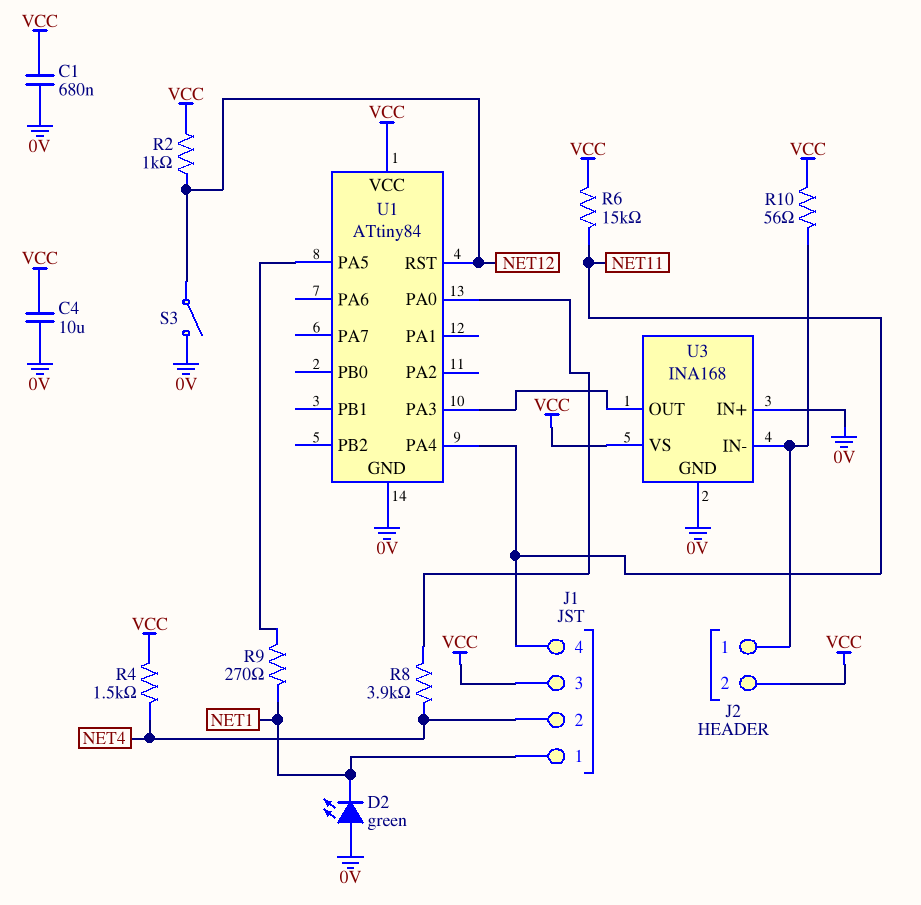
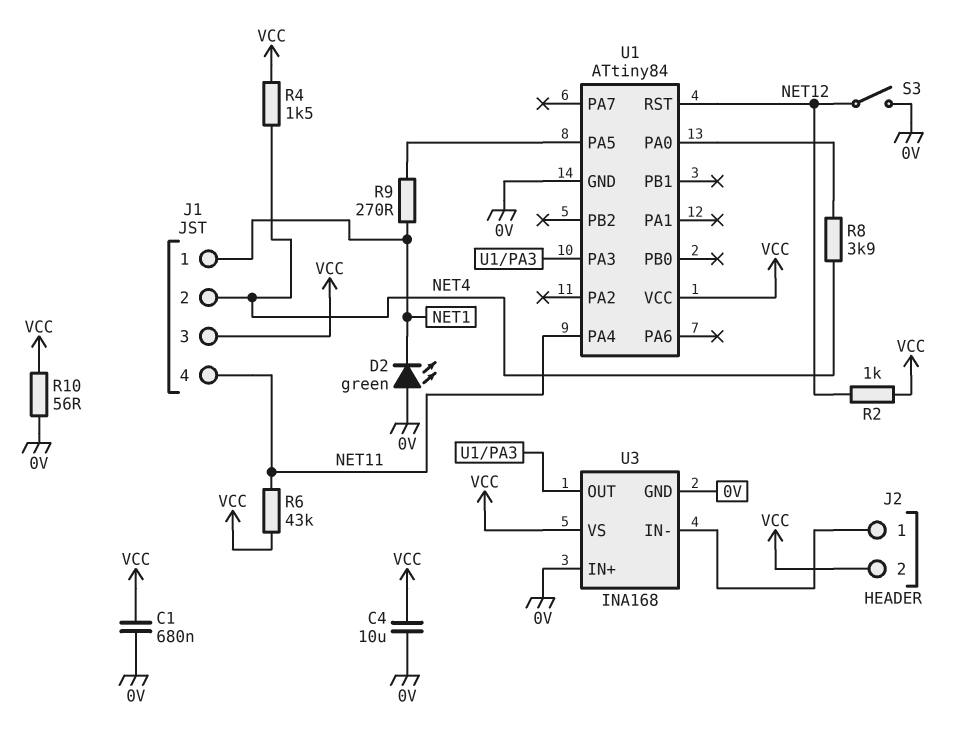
R6: 15k (NET11, VCC) -> 43k (NET11, VCC)
R10: 56 (J2/1, VCC) -> 56 (0V, VCC)

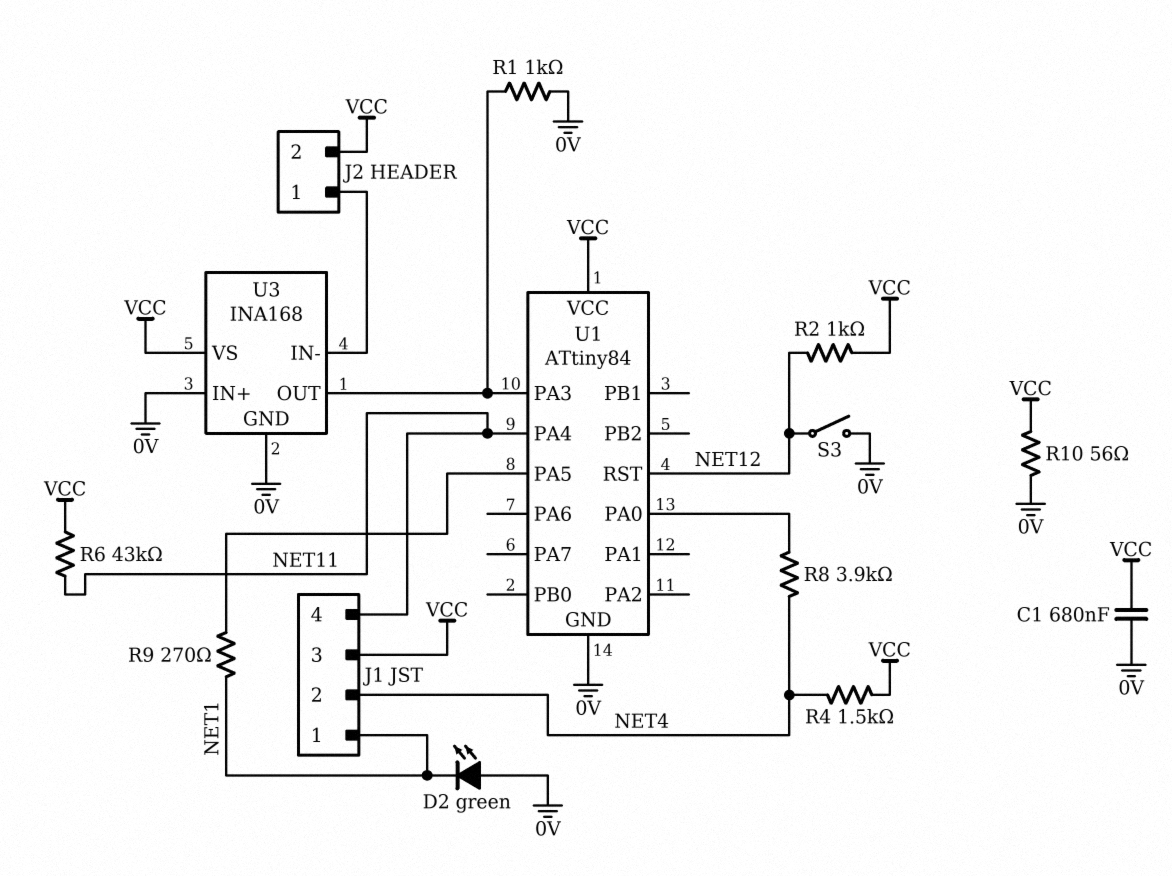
C4: 10uF (0V, VCC) -> none
R1: none -> 1k (0V, U1/PA3)

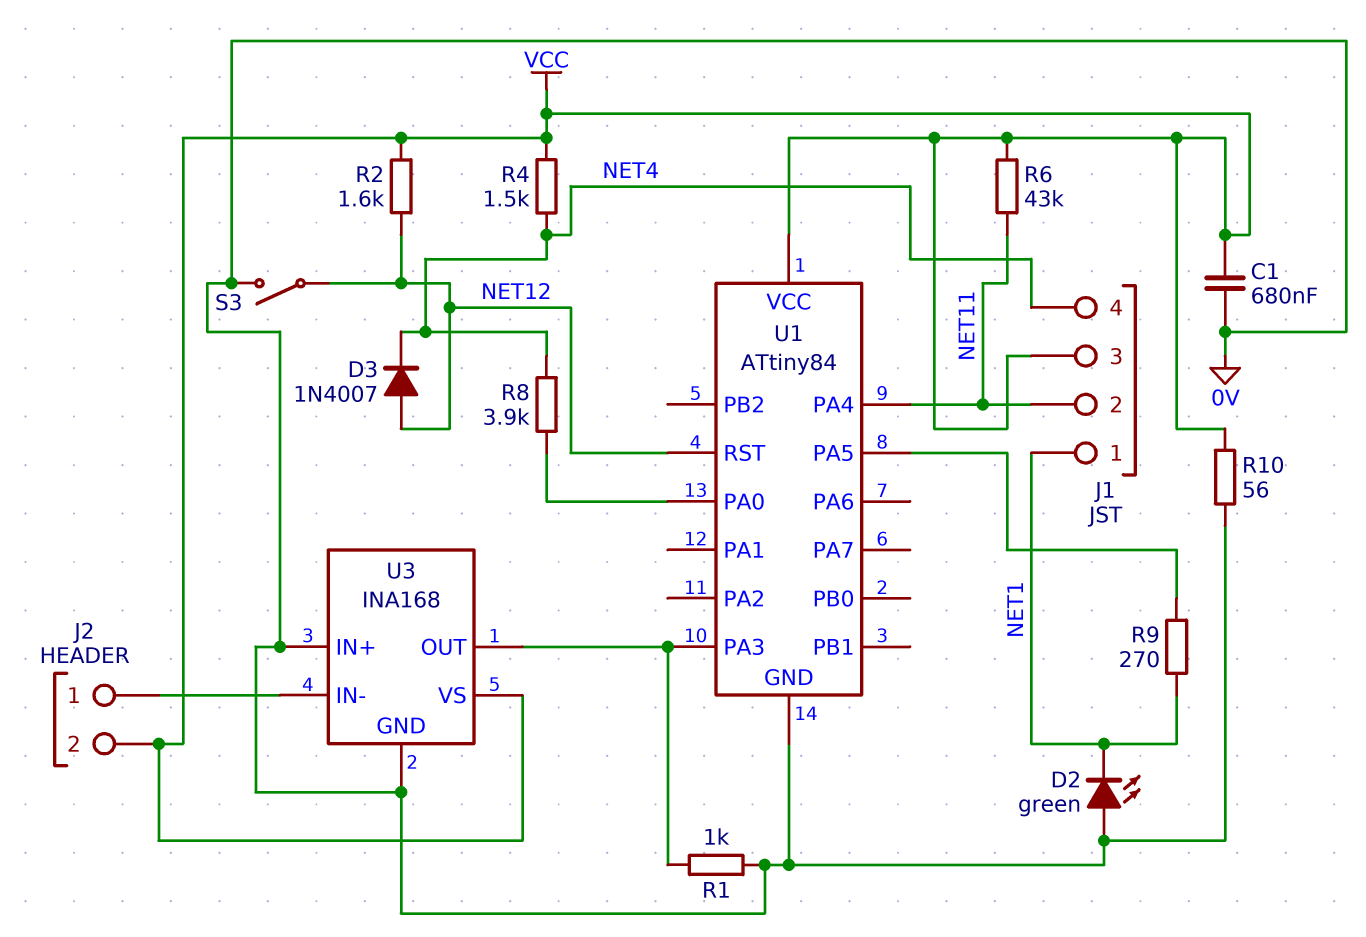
D3: none -> diode 1N4007 (A NET12, K NET4)
J1 pin 2: NET4 -> NET11
J1 pin 4: NET11 -> NET4
R2: 1k (NET12, VCC) -> 1.6k (NET12, VCC)

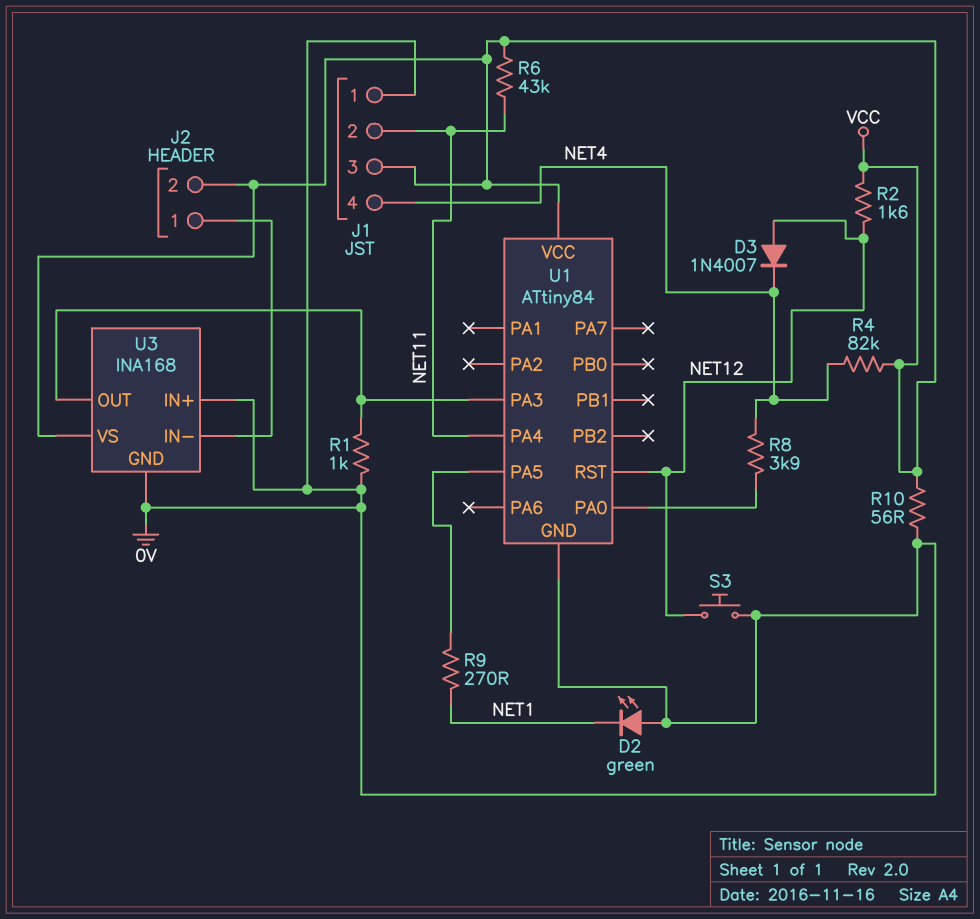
C1: 680nF (0V, VCC) -> none
J1 pin 1: NET1 -> 0V
R4: 1.5k (NET4, VCC) -> 82k (NET4, VCC)
S3: switch (0V, NET12) -> button (0V, NET12)

